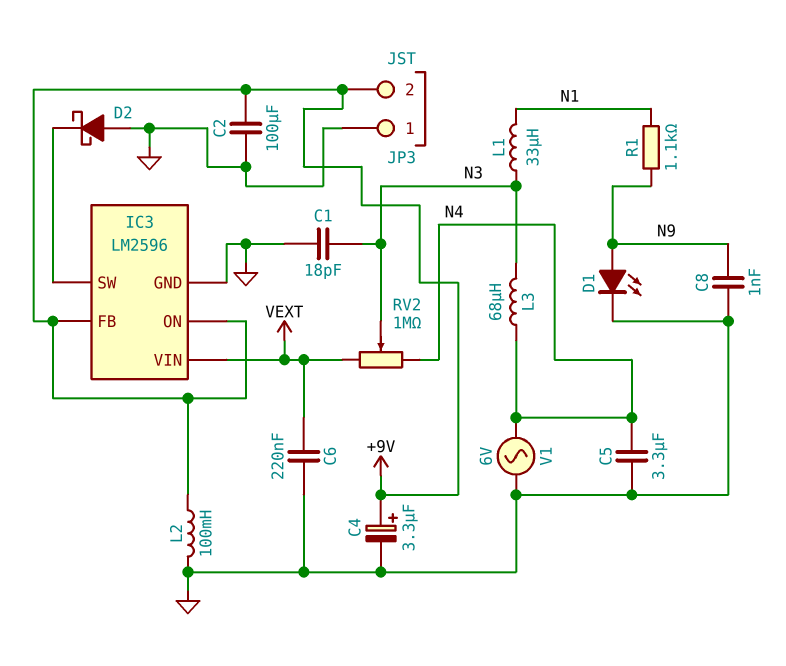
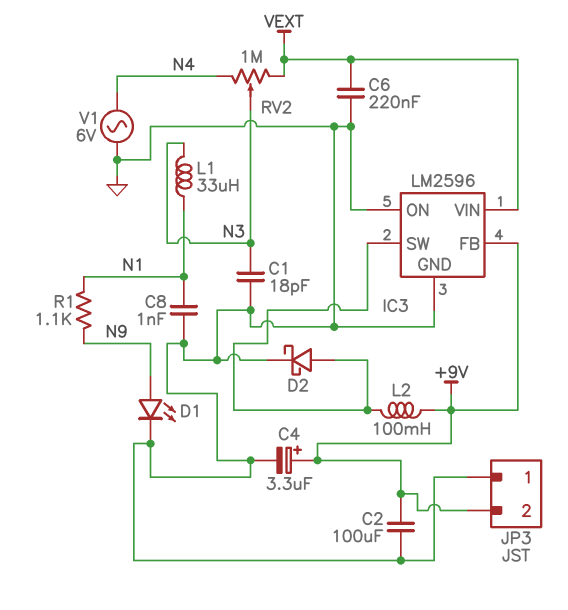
C5: 3.3uF (GND, N4) -> none
C8: 1nF (GND, N9) -> 1nF (GND, N1)
D2: schottky (A GND, K IC3/SW) -> schottky (A IC3/SW, K GND)
IC3 pin ON: +9V -> GND
L2: 100mH (+9V, GND) -> 100mH (+9V, IC3/SW)
L3: 68uH (N3, N4) -> none

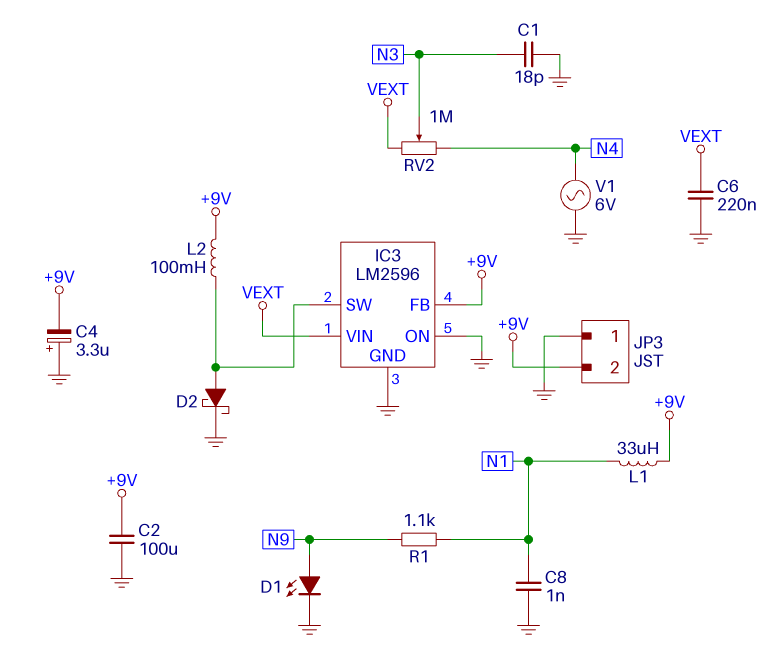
C4: 3.3uF (plus +9V, minus GND) -> 3.3uF (plus GND, minus +9V)
L1: 33uH (N1, N3) -> 33uH (+9V, N1)

